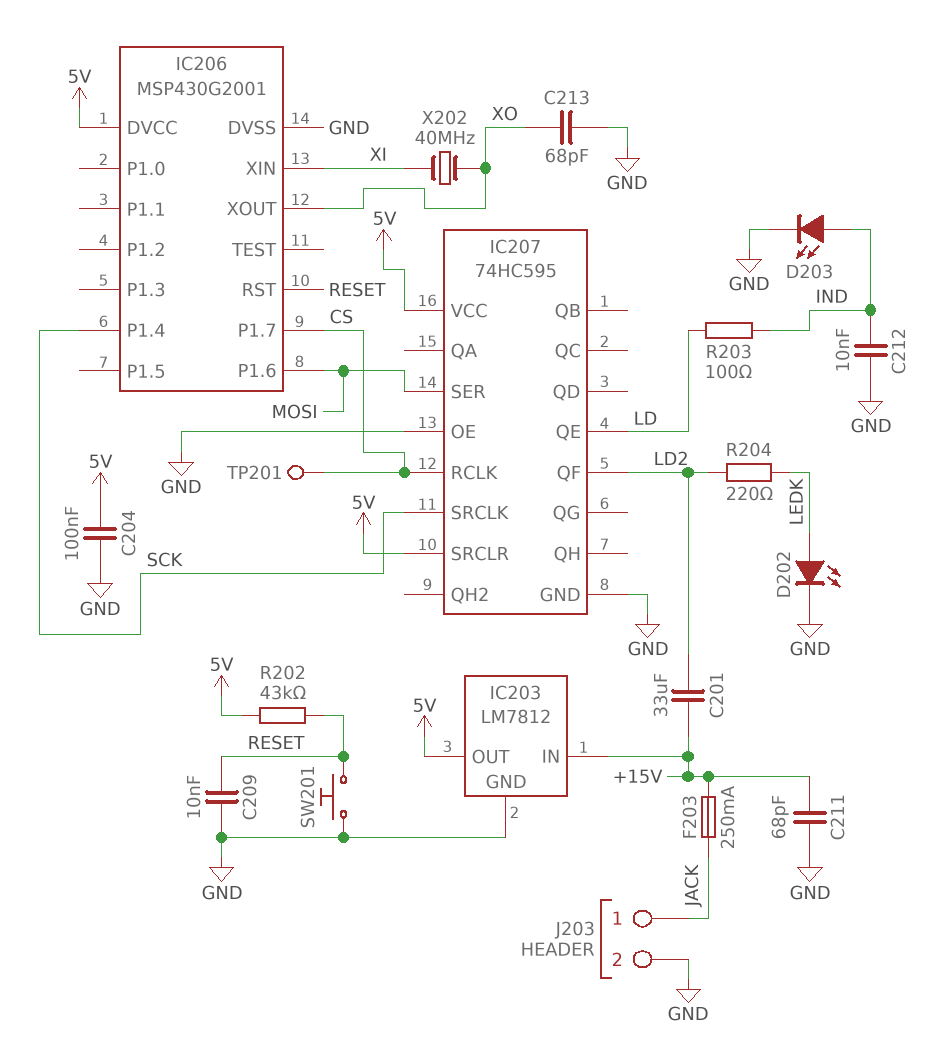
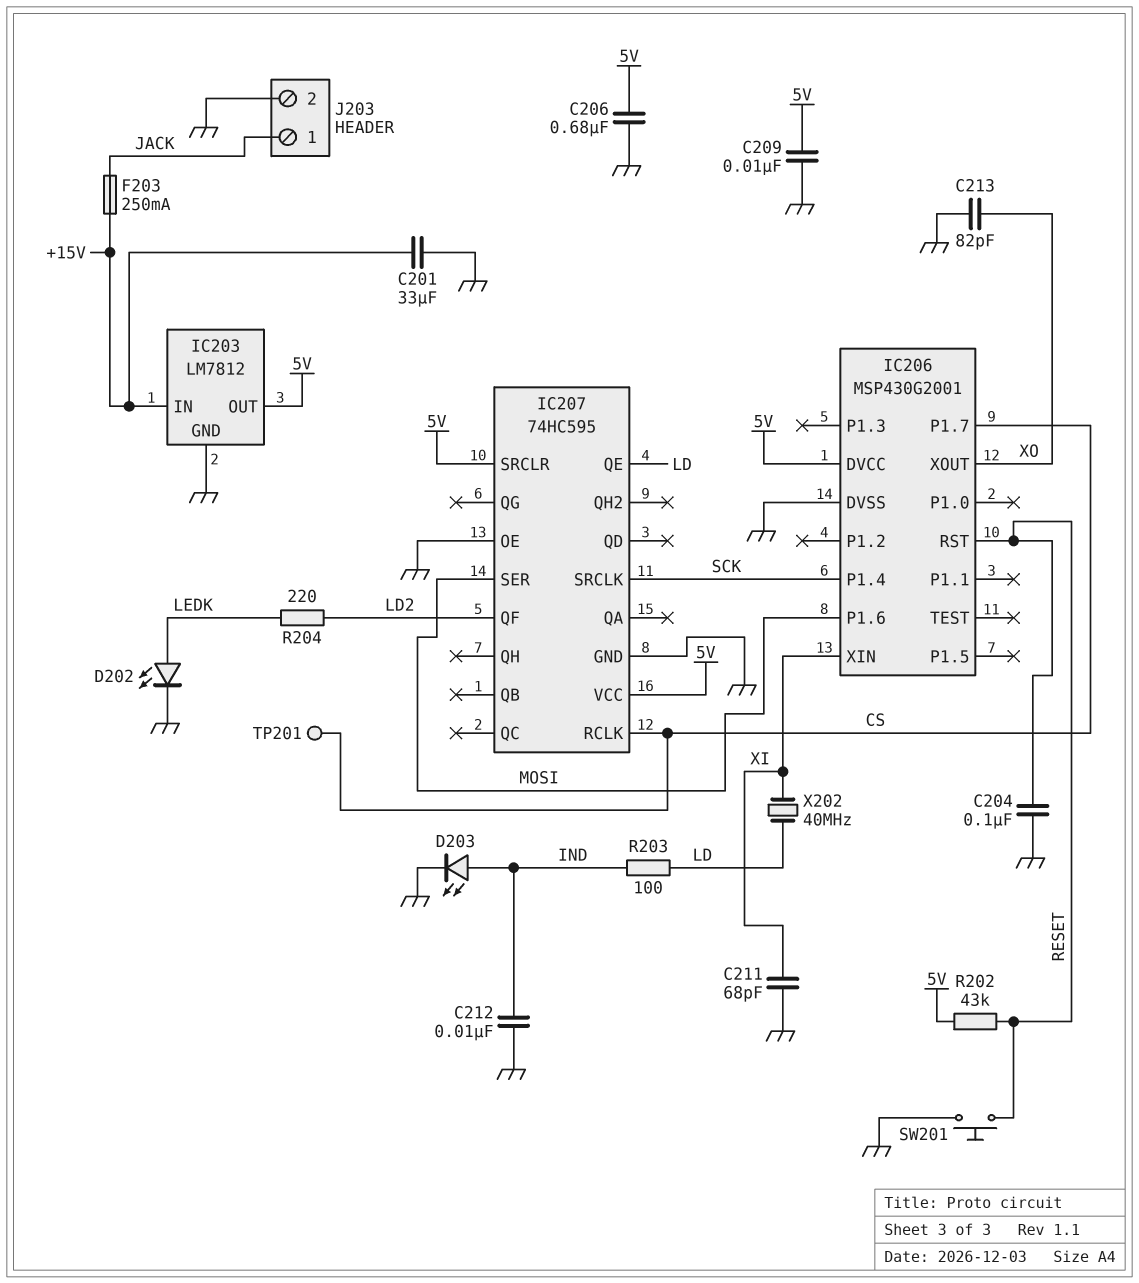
C201: 33uF (+15V, LD2) -> 33uF (+15V, GND)
C204: 100nF (5V, GND) -> 100nF (GND, RESET)
C206: none -> 680nF (5V, GND)
C209: 10nF (GND, RESET) -> 10nF (5V, GND)
C211: 68pF (+15V, GND) -> 68pF (GND, XI)
C213: 68pF (GND, XO) -> 82pF (GND, XO)
X202: 40MHz (XI, XO) -> 40MHz (LD, XI)

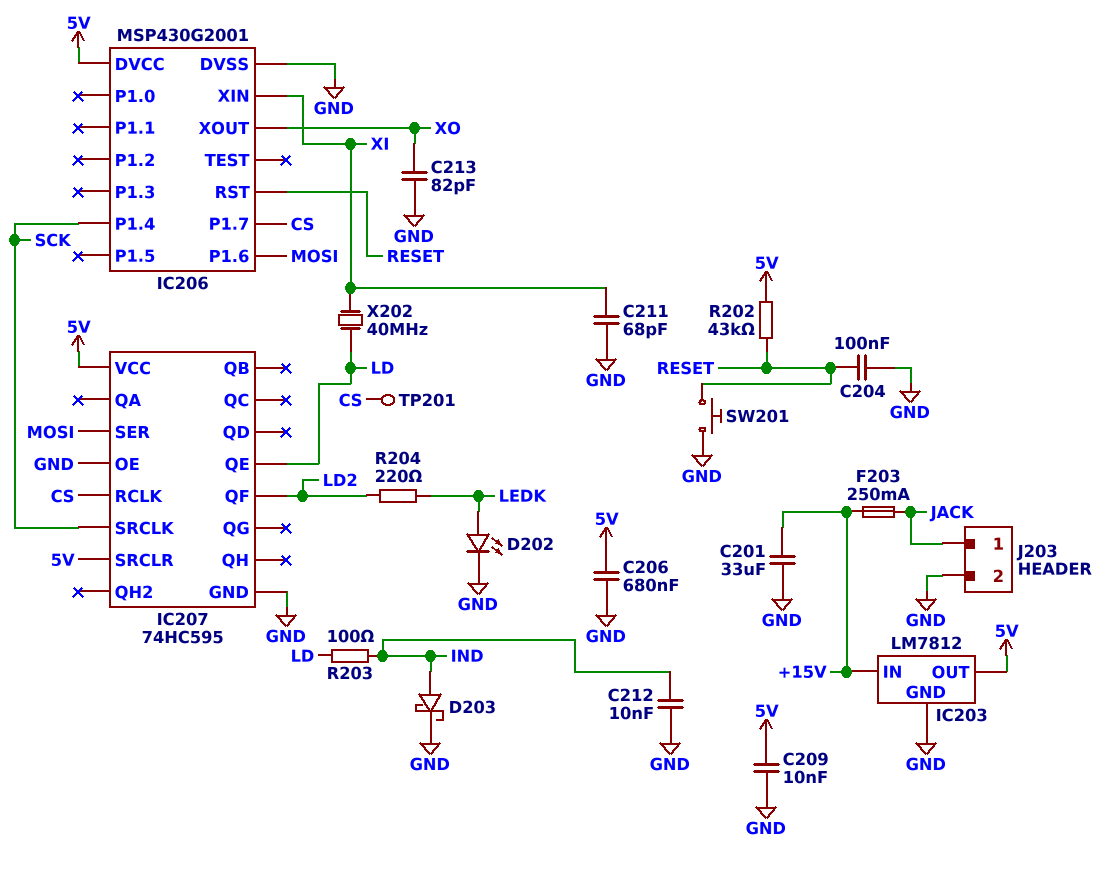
D203: LED (A IND, K GND) -> schottky (A IND, K GND)

